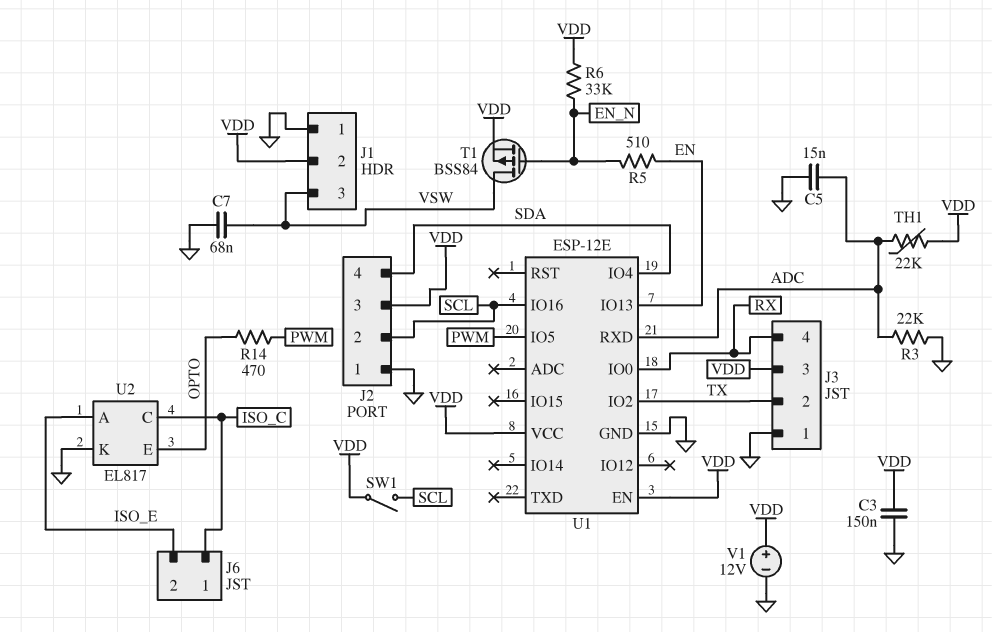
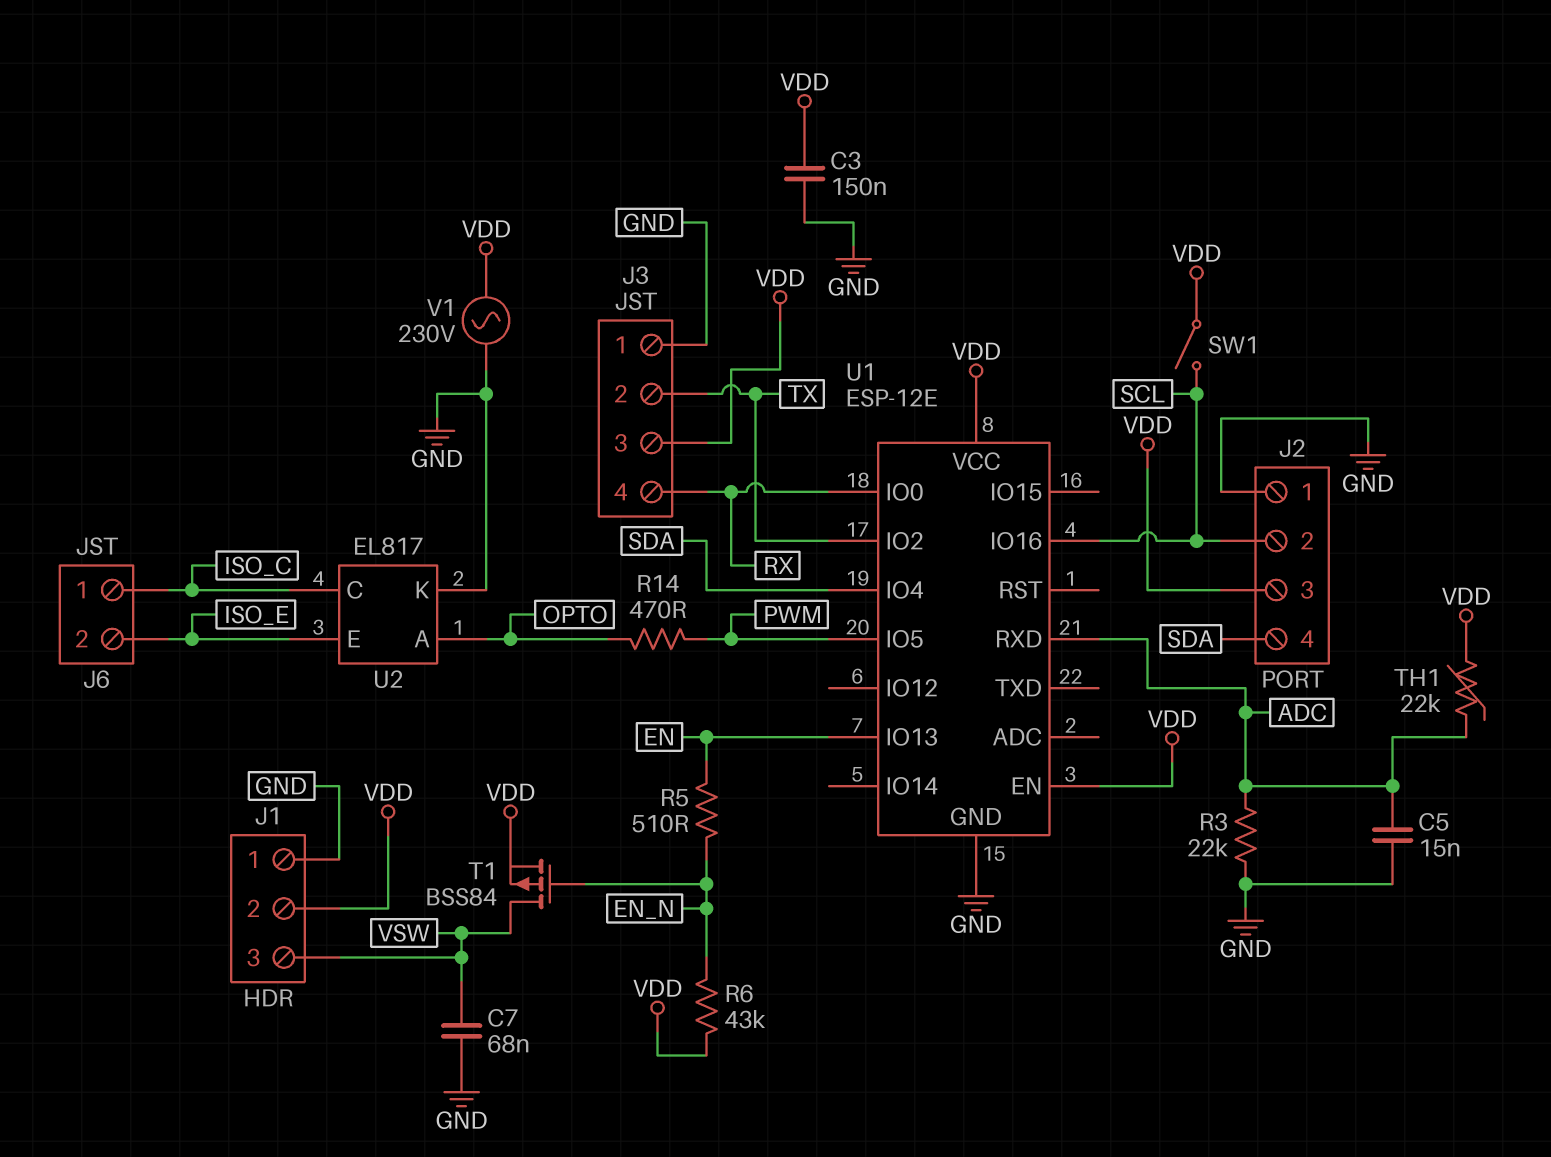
R6: 33k (EN_N, VDD) -> 43k (EN_N, VDD)
U2 pin A: ISO_E -> OPTO
U2 pin E: OPTO -> ISO_E
V1: 12V (plus VDD, minus GND) -> AC 230V (GND, VDD)

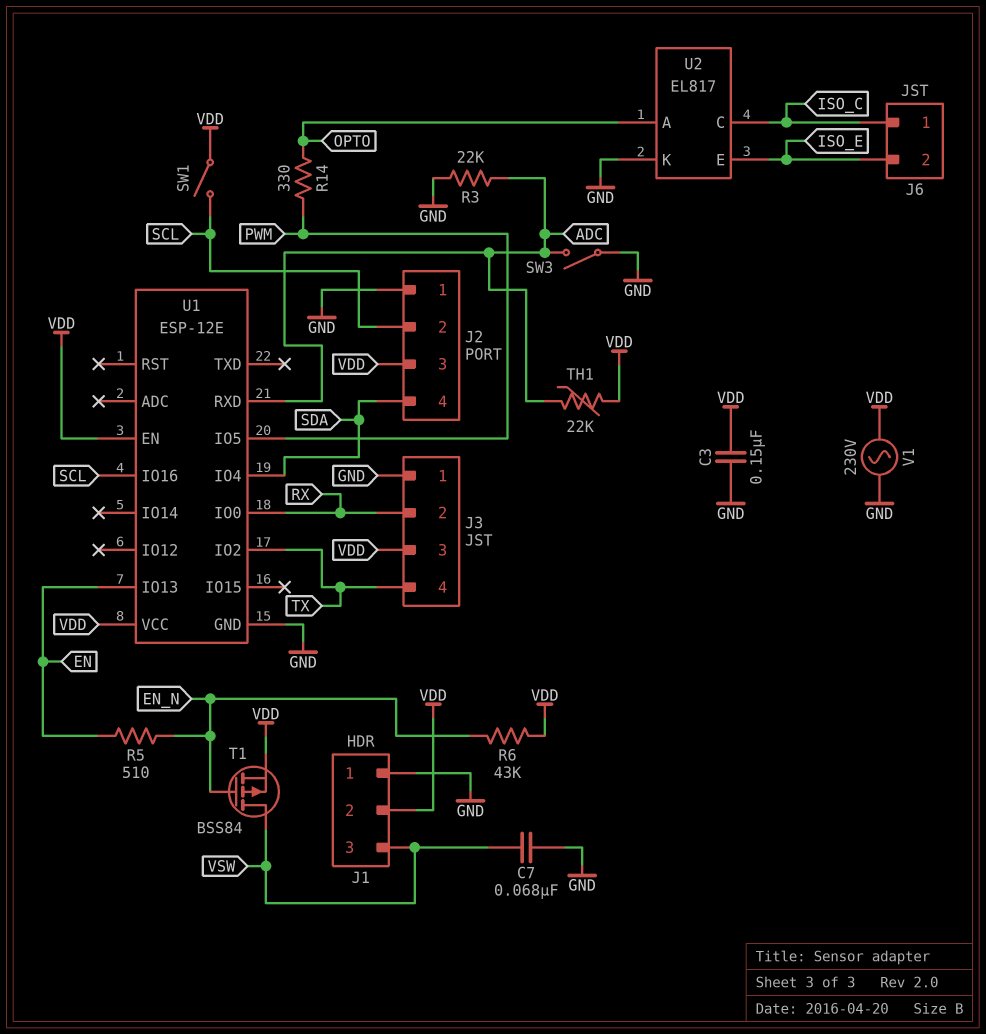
C5: 15nF (ADC, GND) -> none
J3 pin 2: TX -> RX
J3 pin 4: RX -> TX
R14: 470 (OPTO, PWM) -> 330 (OPTO, PWM)
SW3: none -> switch (ADC, GND)

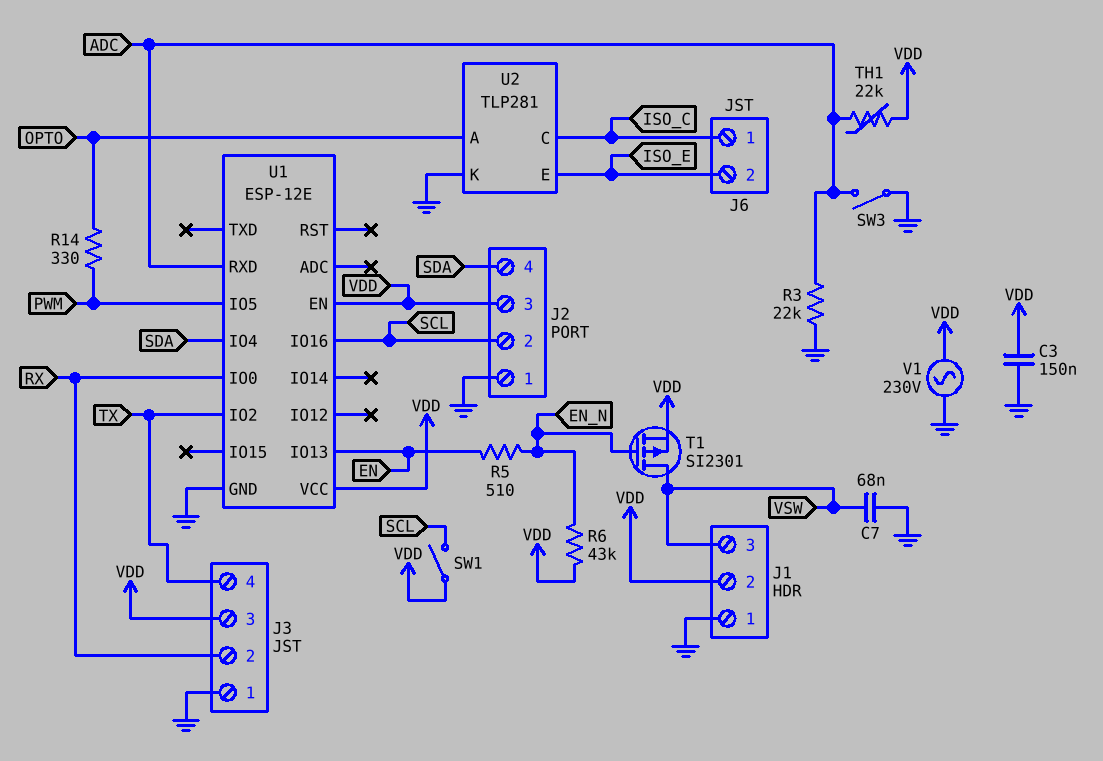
T1: PMOS BSS84 (G EN_N, D VSW, S VDD) -> PMOS SI2301 (G EN_N, D VSW, S VDD)
U2: EL817 -> TLP281

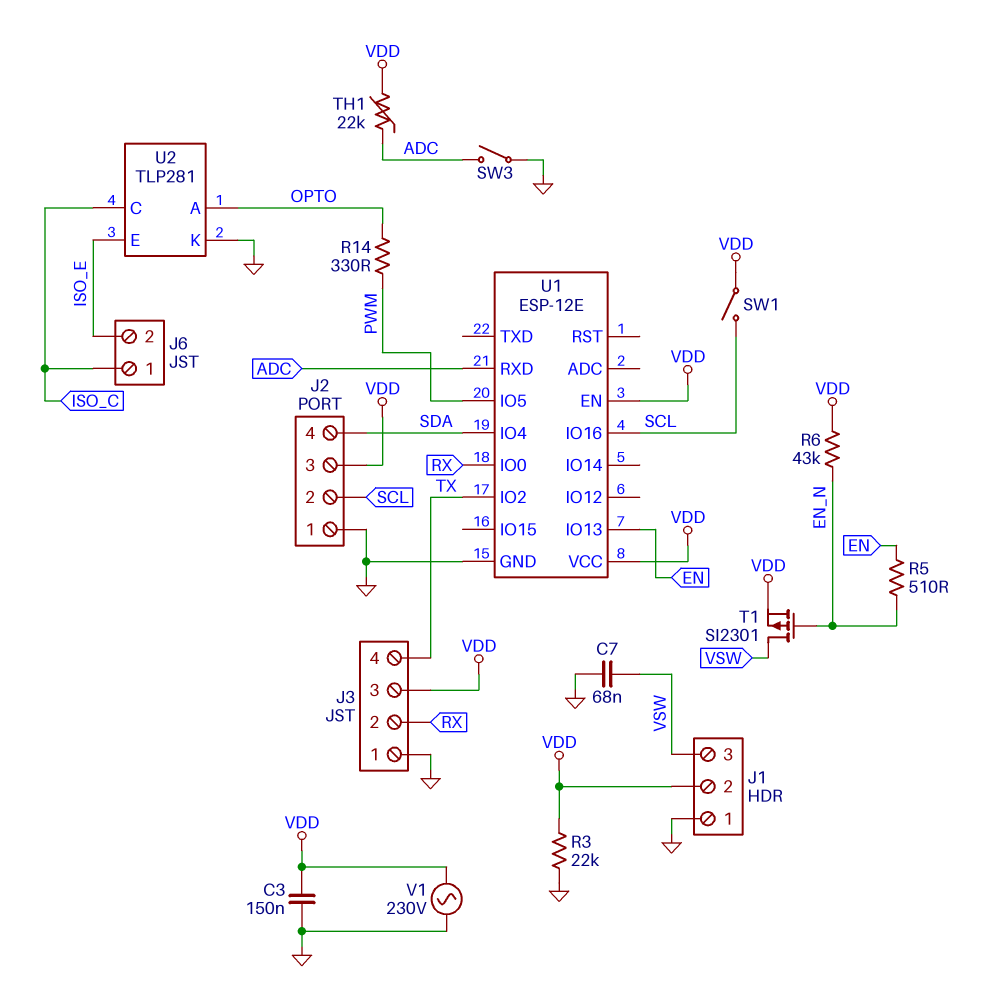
R3: 22k (ADC, GND) -> 22k (GND, VDD)

